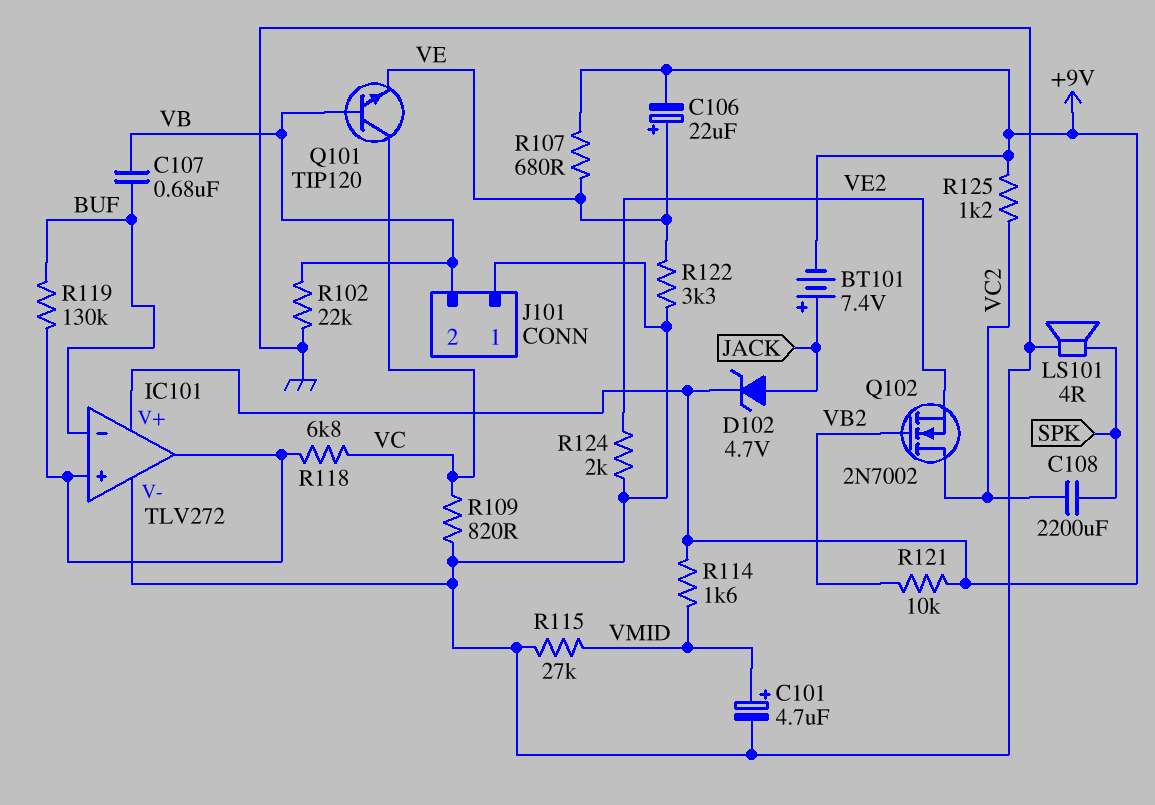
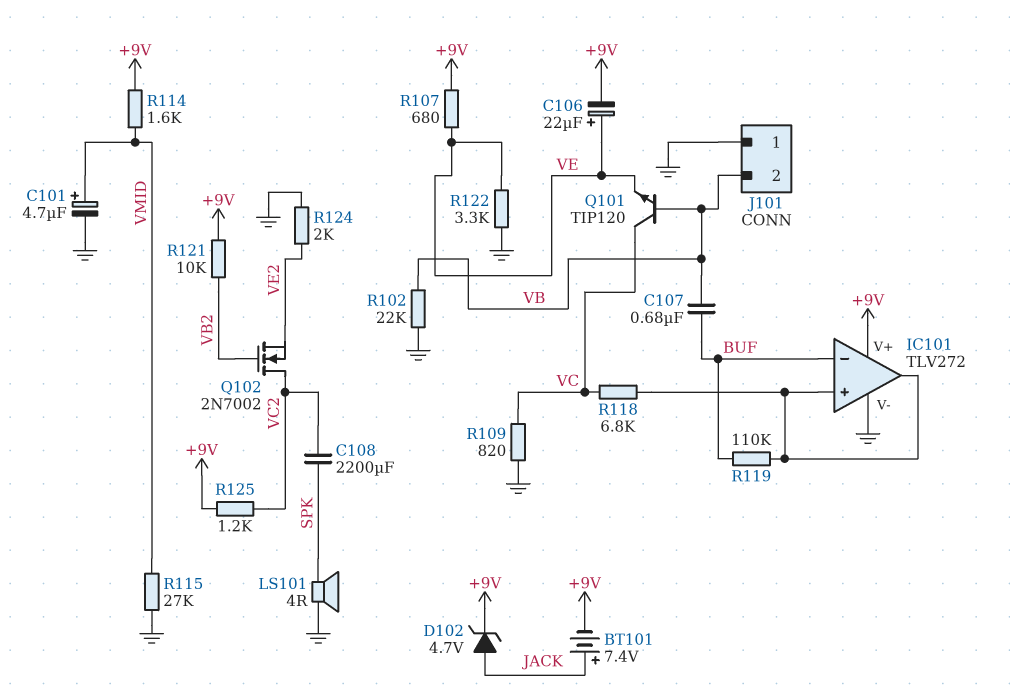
R119: 130k (BUF, IC101/in+) -> 110k (BUF, IC101/in+)

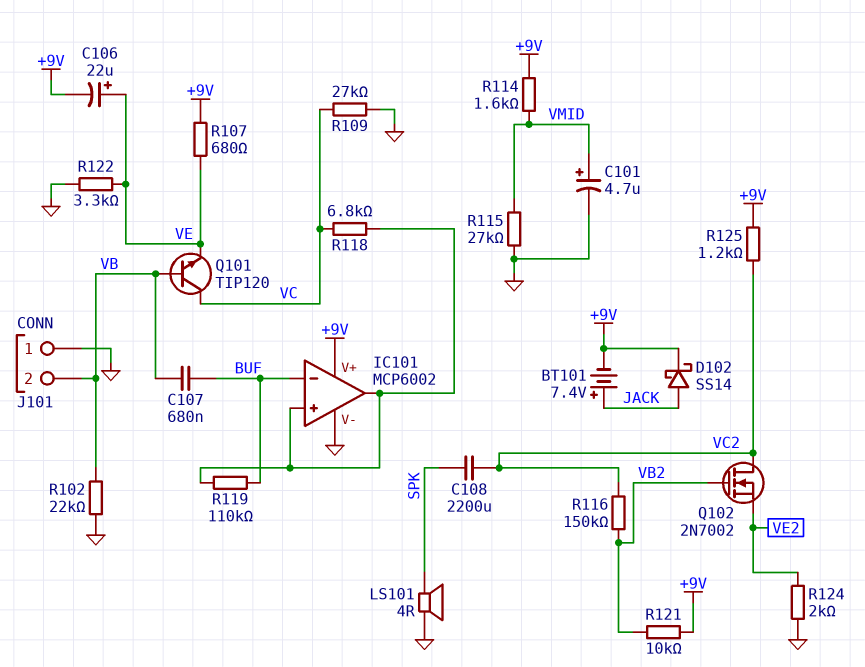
D102: zener 4.7V (A JACK, K +9V) -> schottky SS14 (A JACK, K +9V)
IC101: TLV272 -> MCP6002
R109: 820 (GND, VC) -> 27k (GND, VC)
R116: none -> 150k (VB2, VC2)

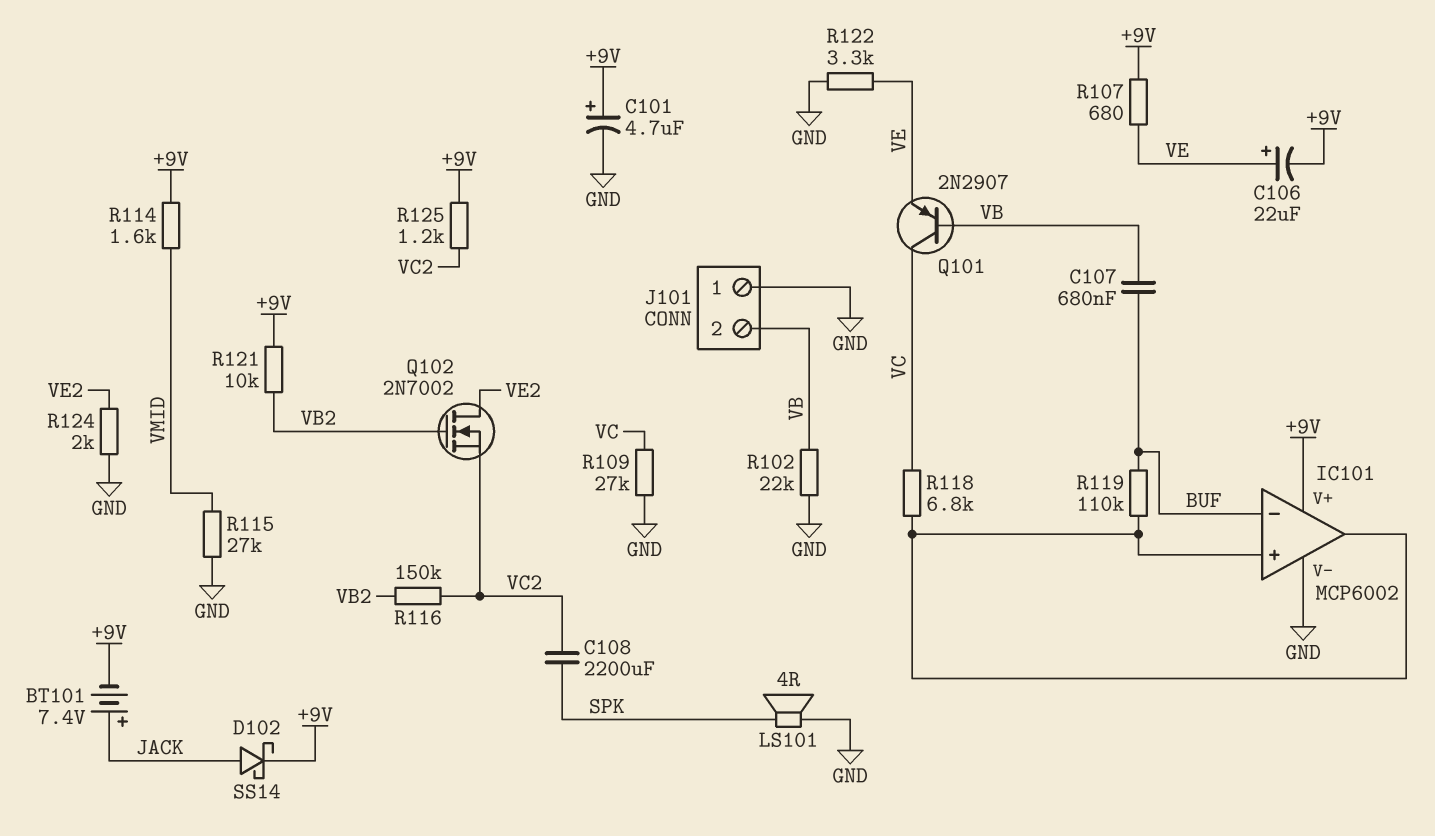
C101: 4.7uF (plus VMID, minus GND) -> 4.7uF (plus +9V, minus GND)
Q101: NPN TIP120 (B VB, C VC, E VE) -> PNP 2N2907 (B VB, C VC, E VE)
Q102: NMOS 2N7002 (G VB2, D VC2, S VE2) -> NMOS 2N7002 (G VB2, D VE2, S VC2)

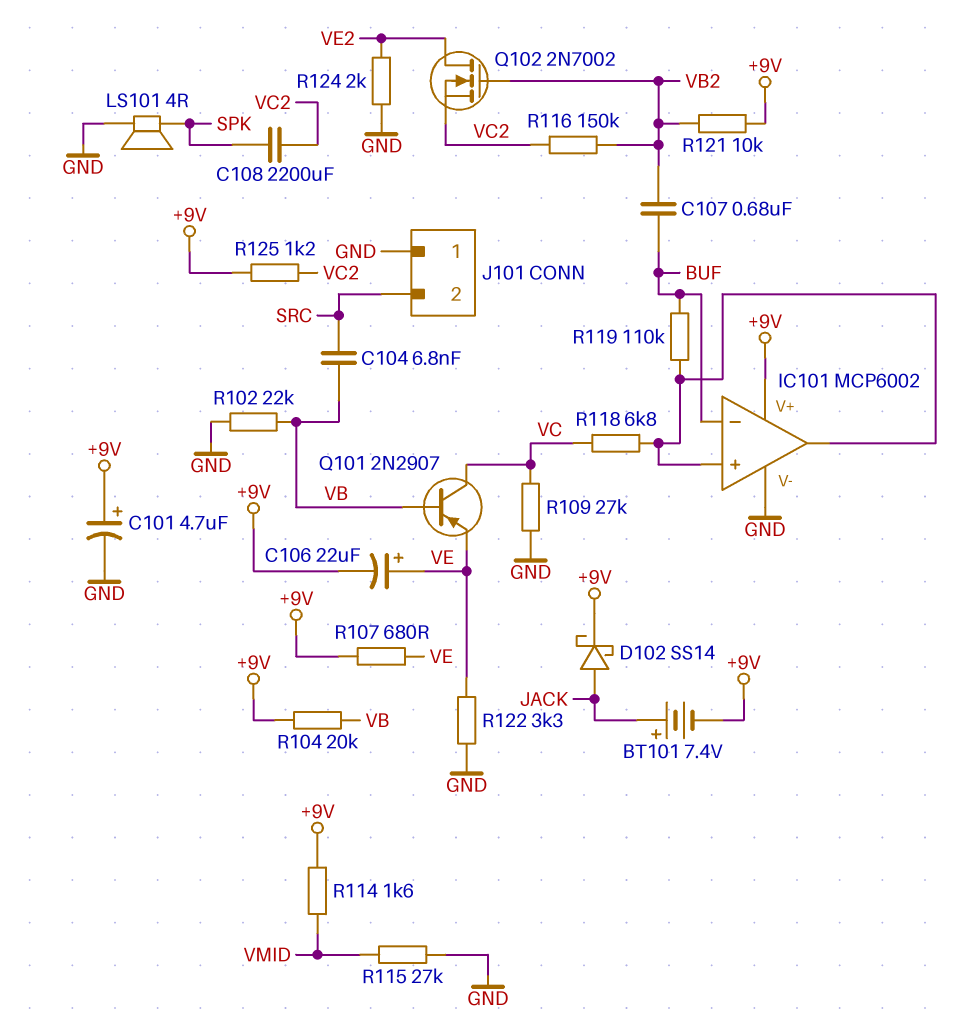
C104: none -> 6.8nF (SRC, VB)
C107: 680nF (BUF, VB) -> 680nF (BUF, VB2)
J101 pin 2: VB -> SRC
R104: none -> 20k (+9V, VB)

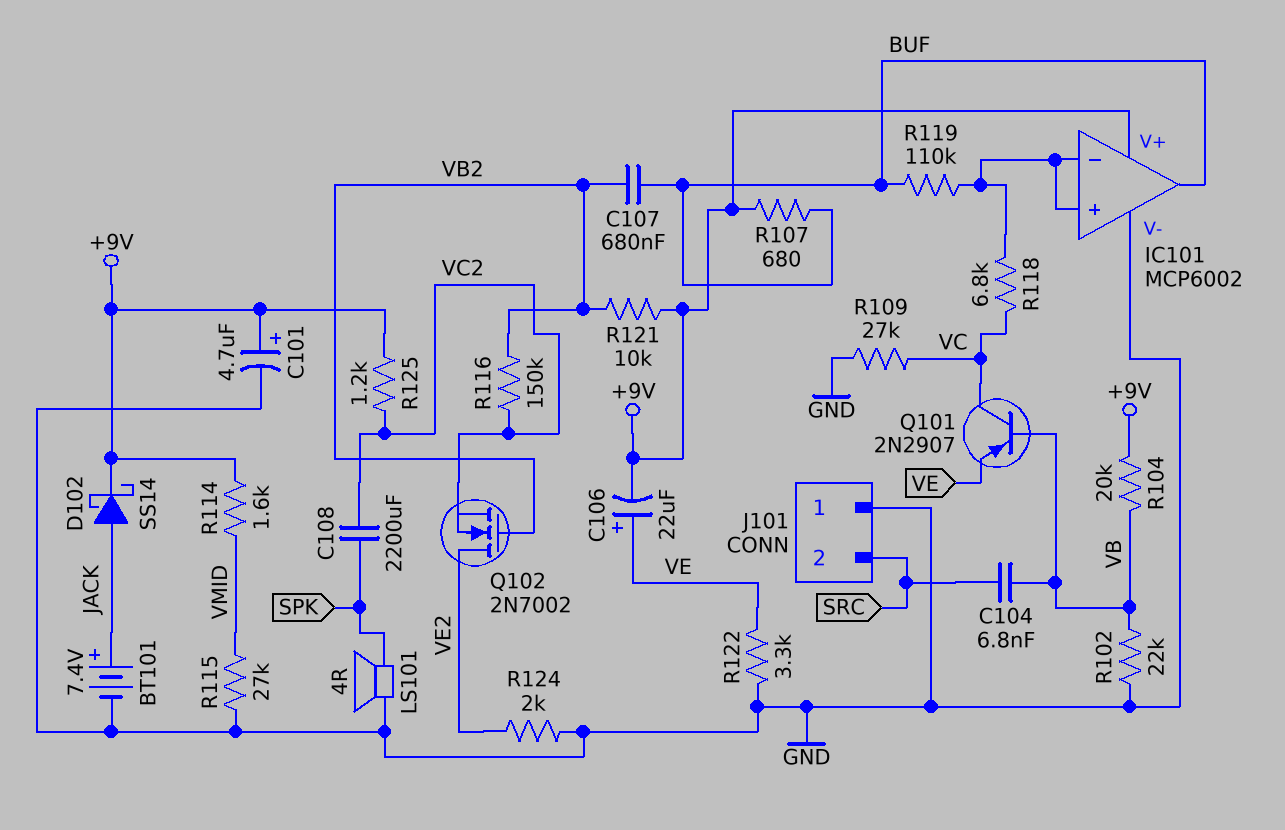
BT101: 7.4V (plus JACK, minus +9V) -> 7.4V (plus JACK, minus GND)
IC101 pin in-: BUF -> IC101/in+
IC101 pin out: IC101/in+ -> BUF
R107: 680 (+9V, VE) -> 680 (+9V, BUF)

